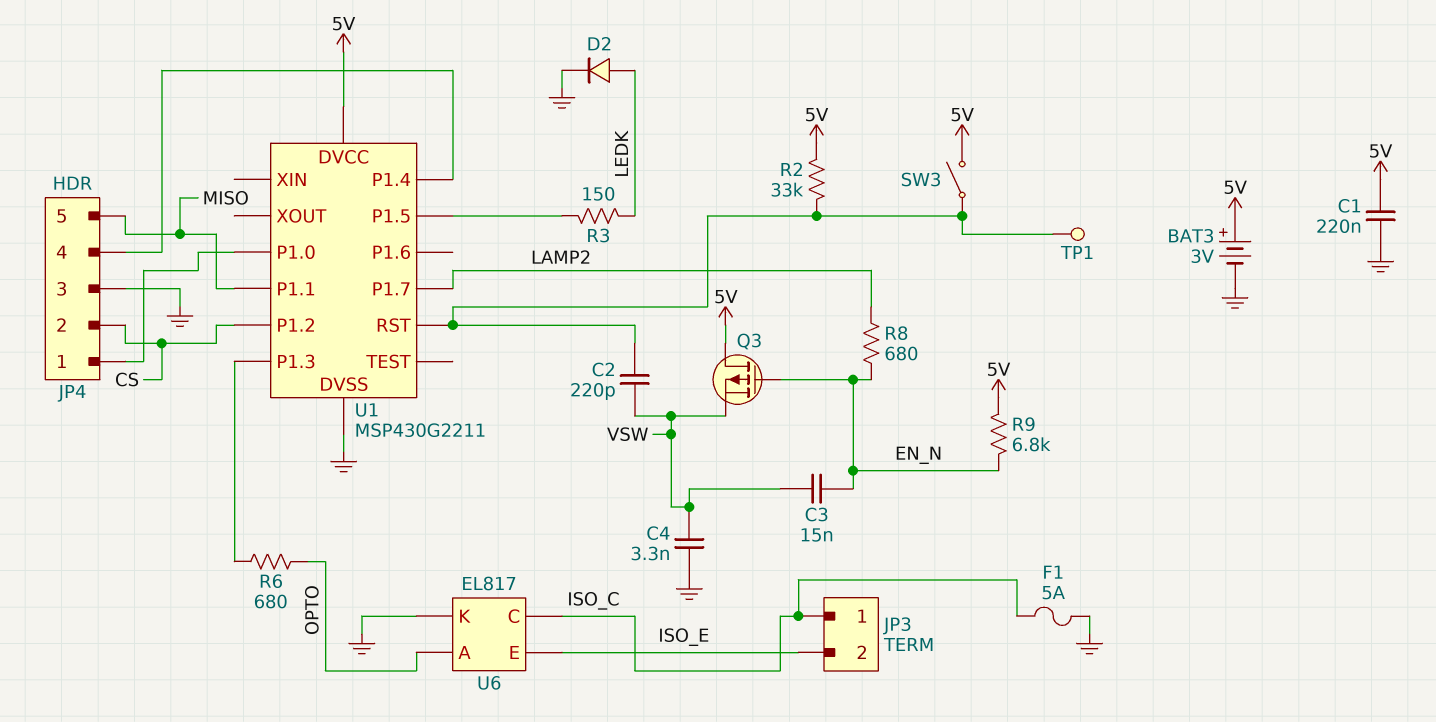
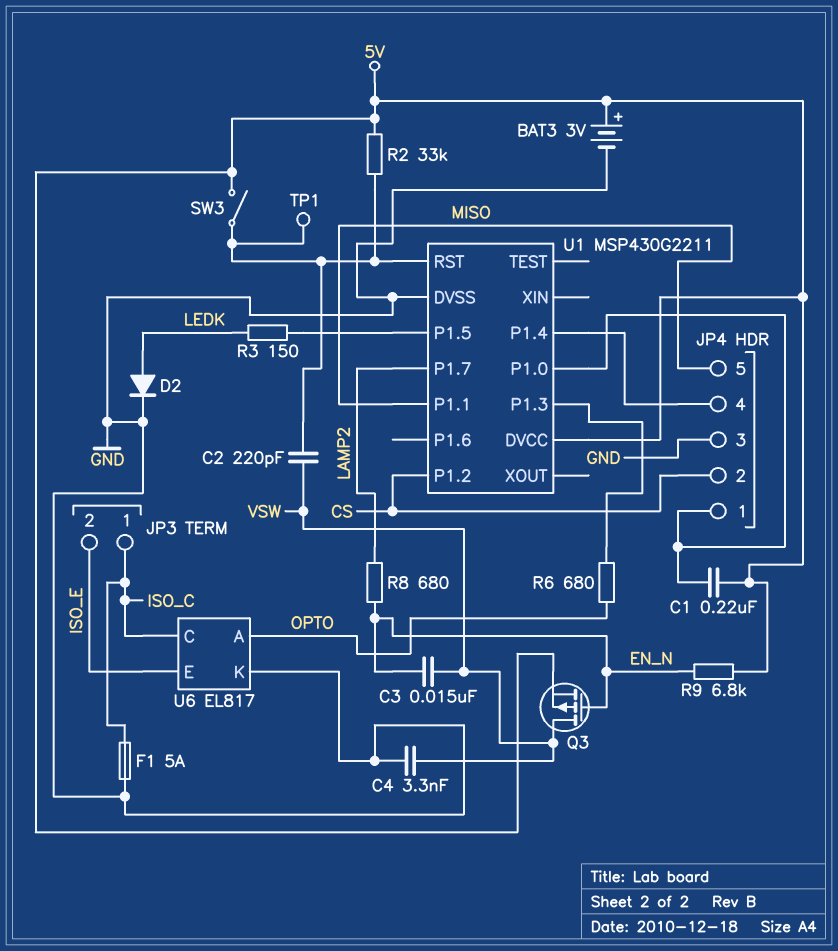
C1: 220nF (5V, GND) -> 220nF (5V, JP4/1)
Q3: PMOS (G EN_N, D 5V, S VSW) -> PMOS (G EN_N, D VSW, S 5V)

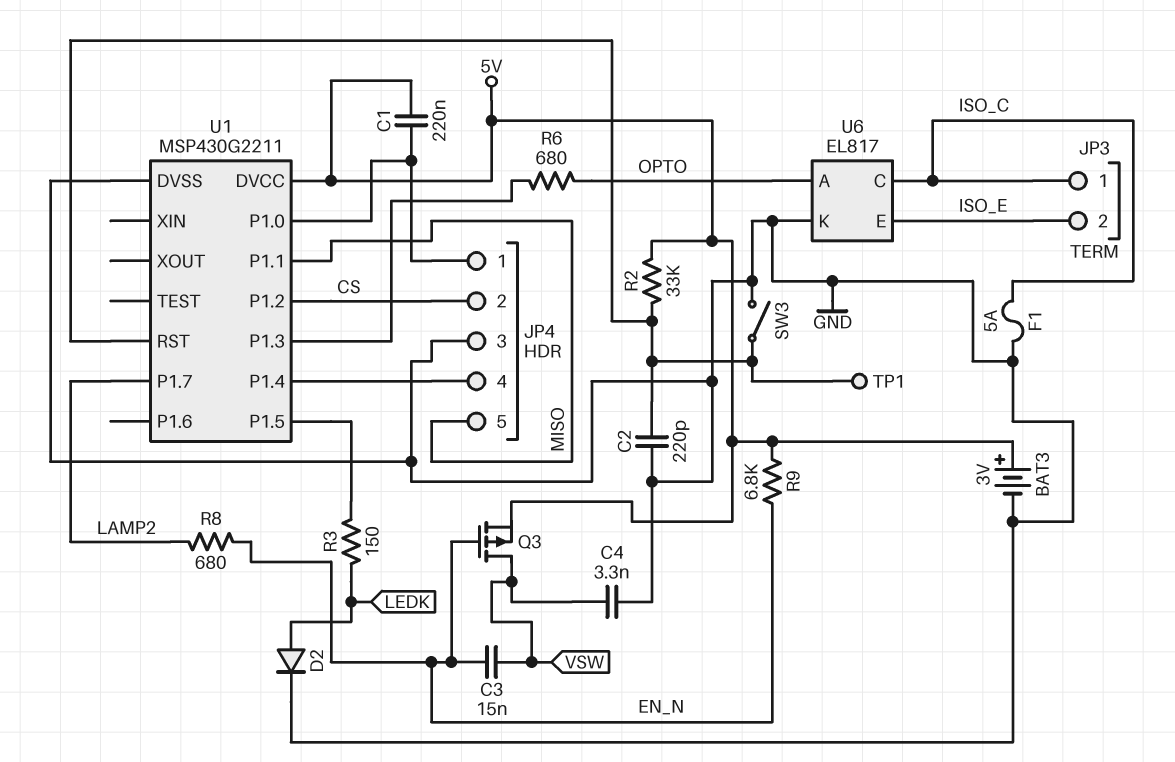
C2: 220pF (U1/RST, VSW) -> 220pF (GND, U1/RST)
SW3: switch (5V, U1/RST) -> switch (GND, U1/RST)

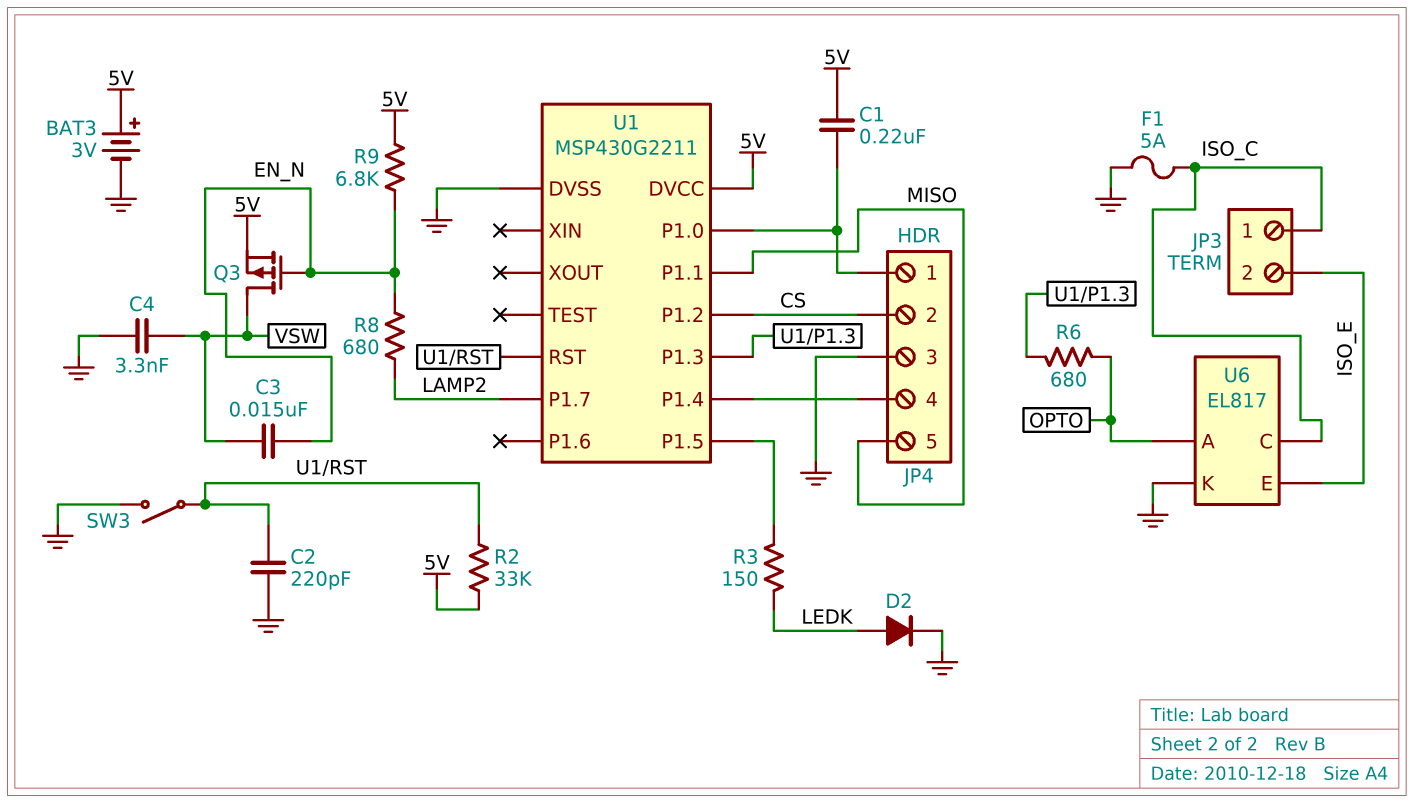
TP1: test point (U1/RST) -> none

